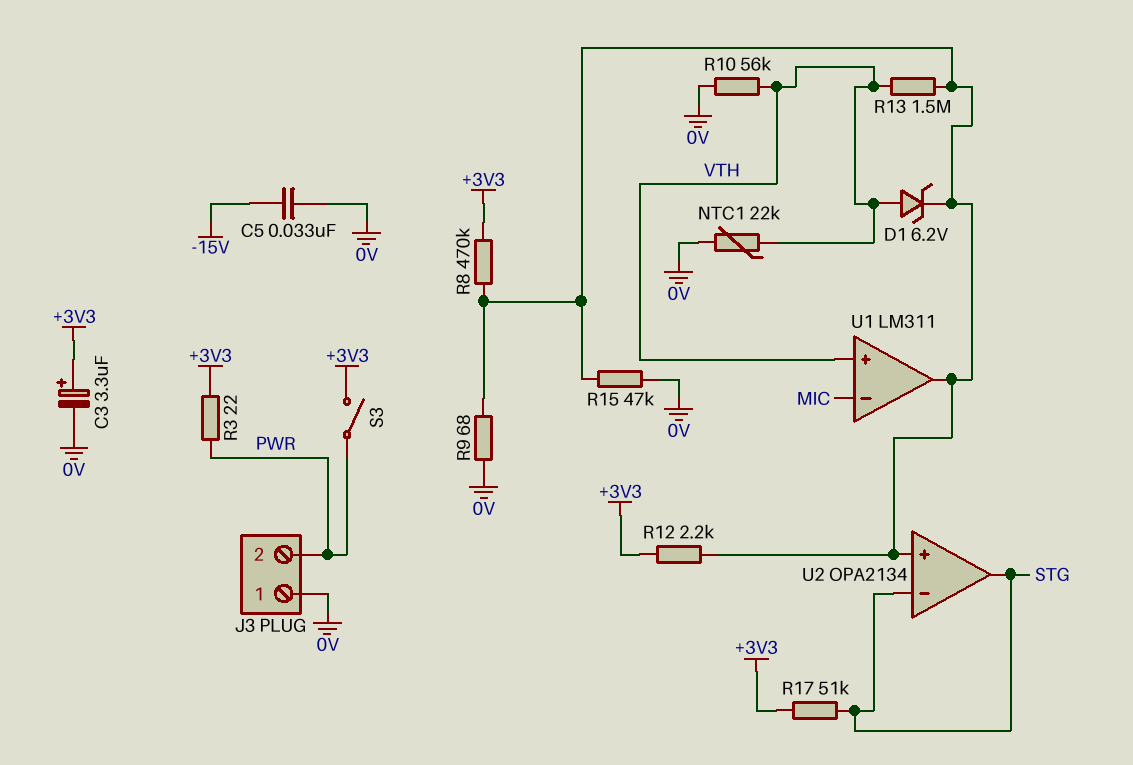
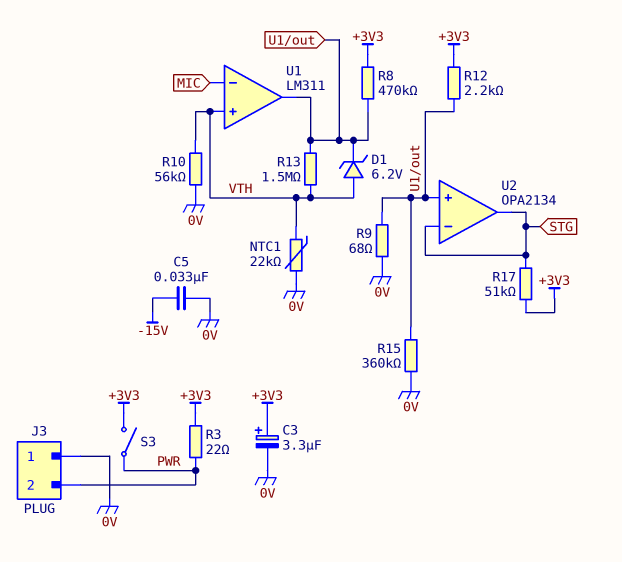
R15: 47k (0V, U1/out) -> 360k (0V, U1/out)

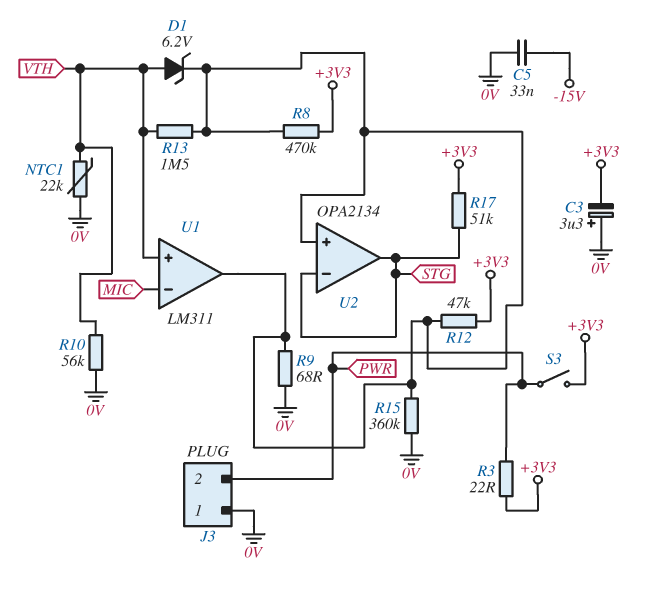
C3: 3.3uF (plus +3V3, minus 0V) -> 3.3uF (plus 0V, minus +3V3)
R12: 2.2k (+3V3, U1/out) -> 47k (+3V3, U1/out)

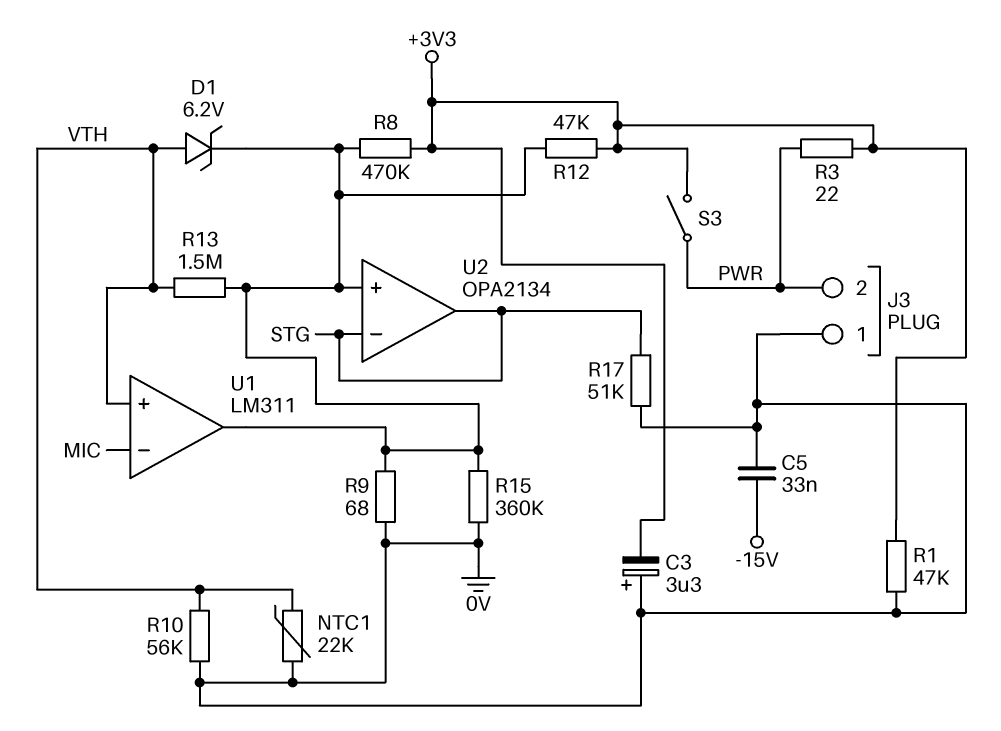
R1: none -> 47k (+3V3, 0V)
R17: 51k (+3V3, STG) -> 51k (0V, STG)

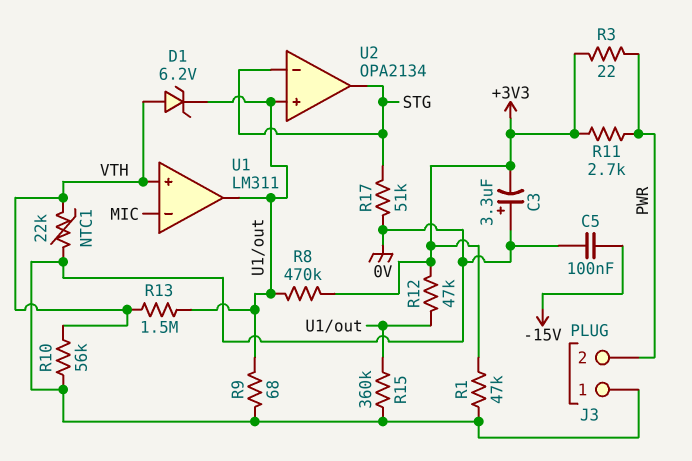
C5: 33nF (-15V, 0V) -> 100nF (-15V, 0V)
R11: none -> 2.7k (+3V3, PWR)
S3: switch (+3V3, PWR) -> none

